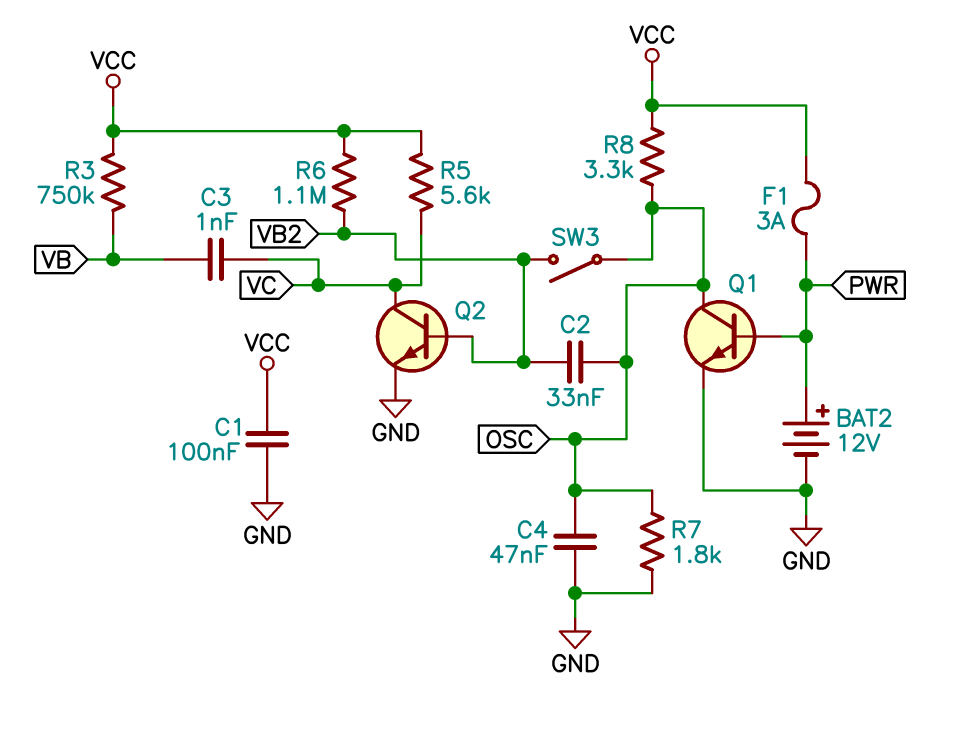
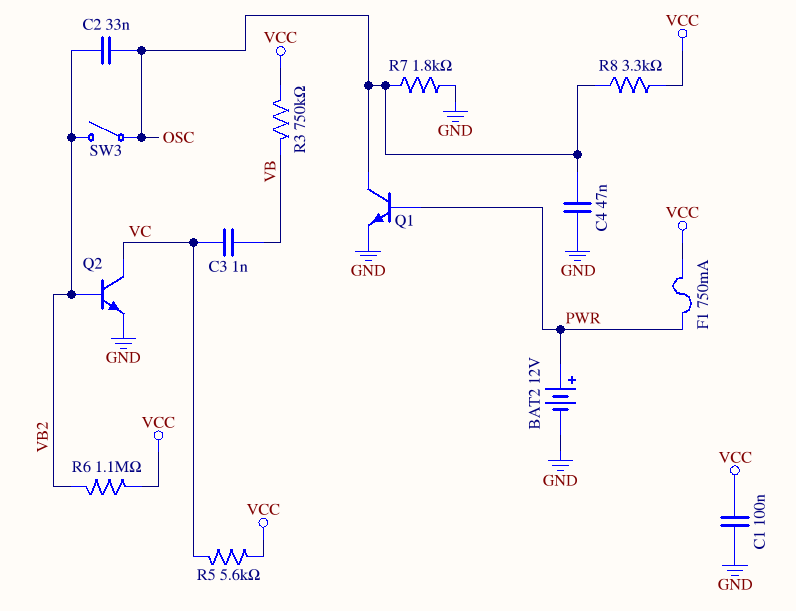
F1: 3A (PWR, VCC) -> 750mA (PWR, VCC)

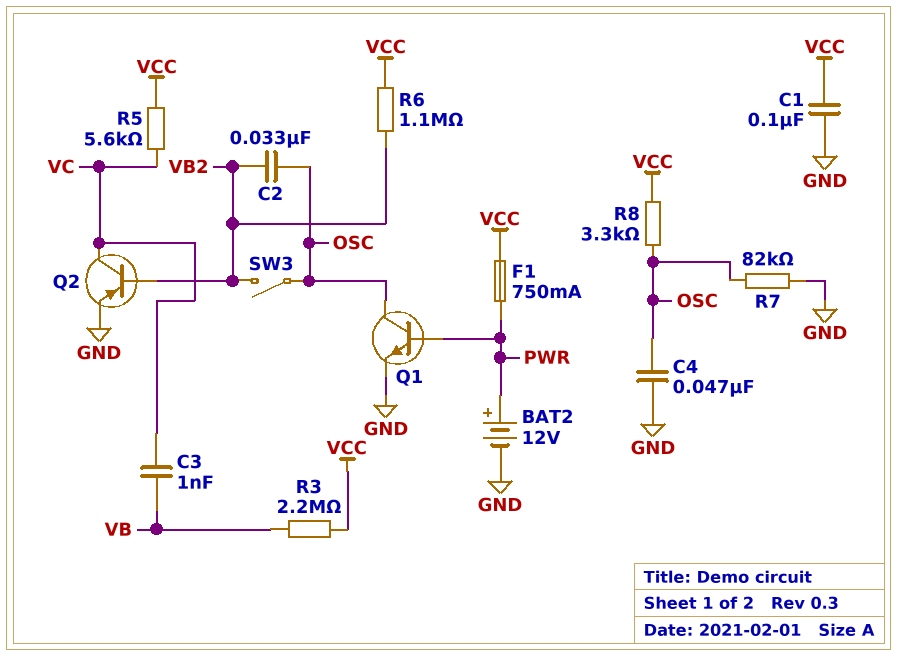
Q2: NPN (B VB2, C VC, E GND) -> PNP (B VB2, C VC, E GND)
R3: 750k (VB, VCC) -> 2.2M (VB, VCC)
R7: 1.8k (GND, OSC) -> 82k (GND, OSC)

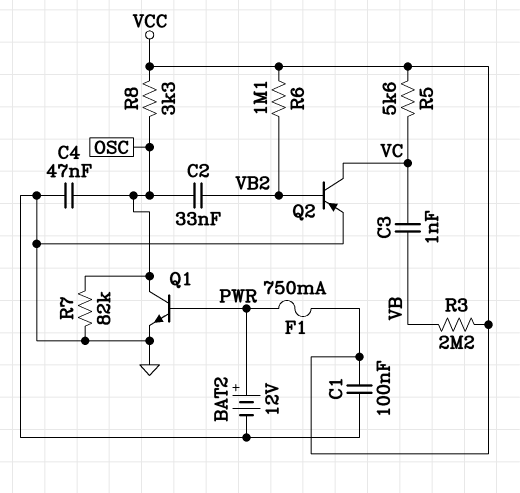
SW3: switch (OSC, VB2) -> none

